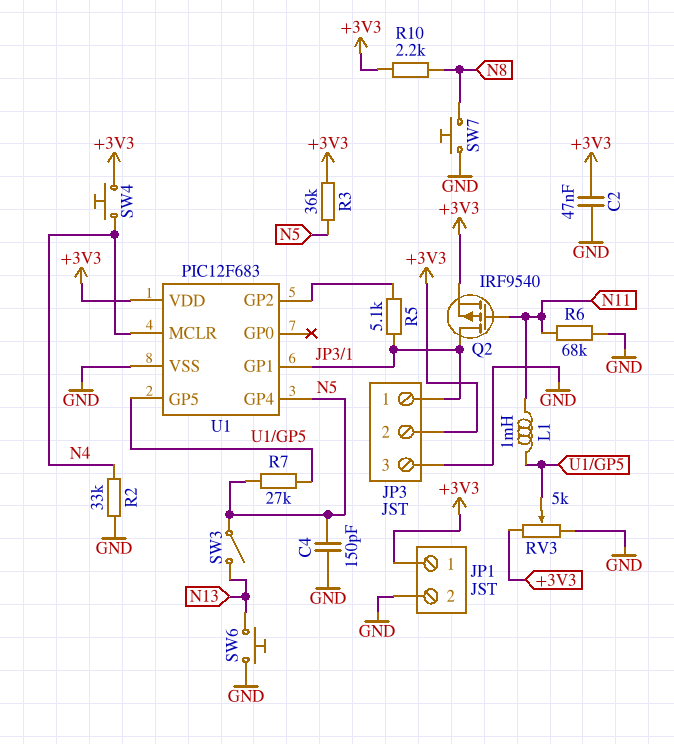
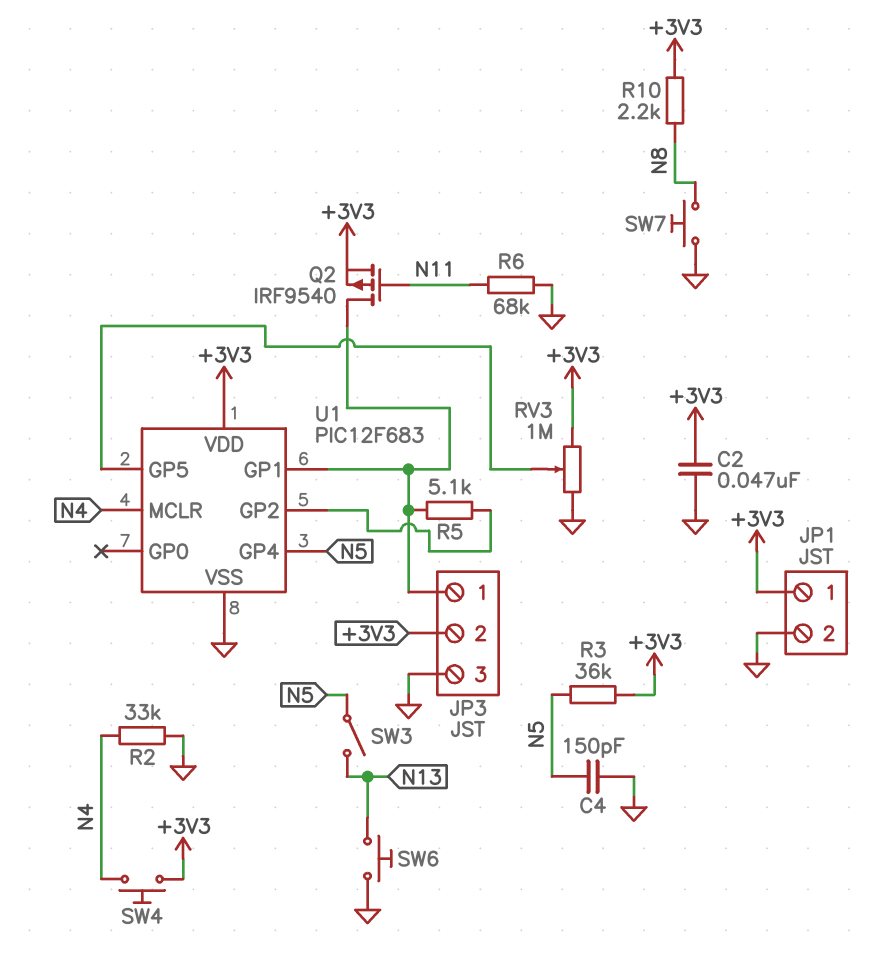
L1: 1mH (N11, U1/GP5) -> none
R7: 27k (N5, U1/GP5) -> none
RV3: 5k (+3V3, GND, wiper U1/GP5) -> 1M (+3V3, GND, wiper U1/GP5)

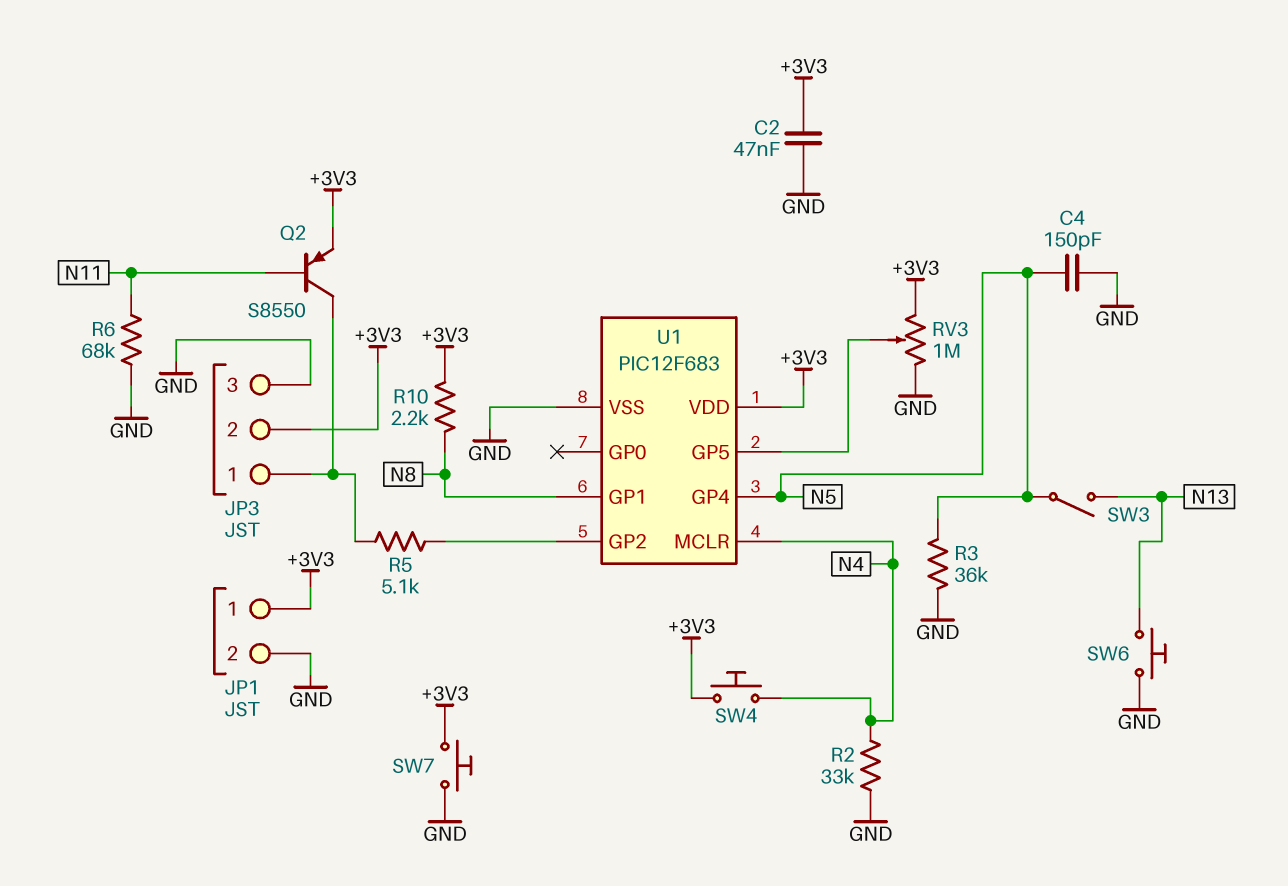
Q2: PMOS IRF9540 (G N11, D JP3/1, S +3V3) -> PNP S8550 (B N11, C JP3/1, E +3V3)
R3: 36k (+3V3, N5) -> 36k (GND, N5)
SW7: button (GND, N8) -> button (+3V3, GND)
U1 pin GP1: JP3/1 -> N8

